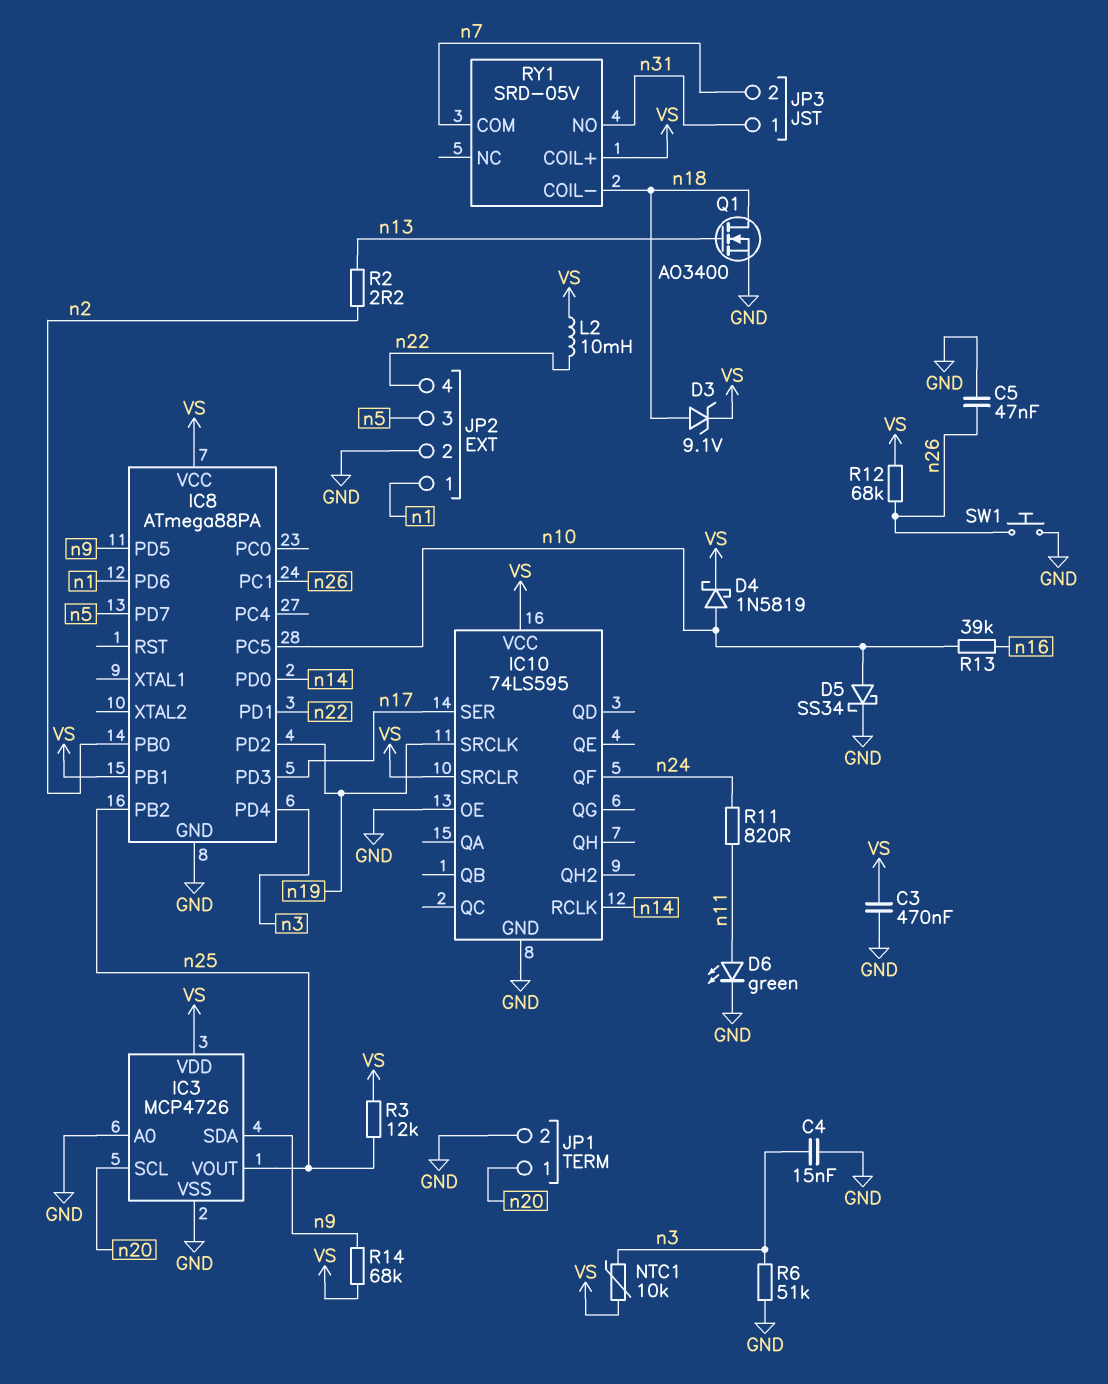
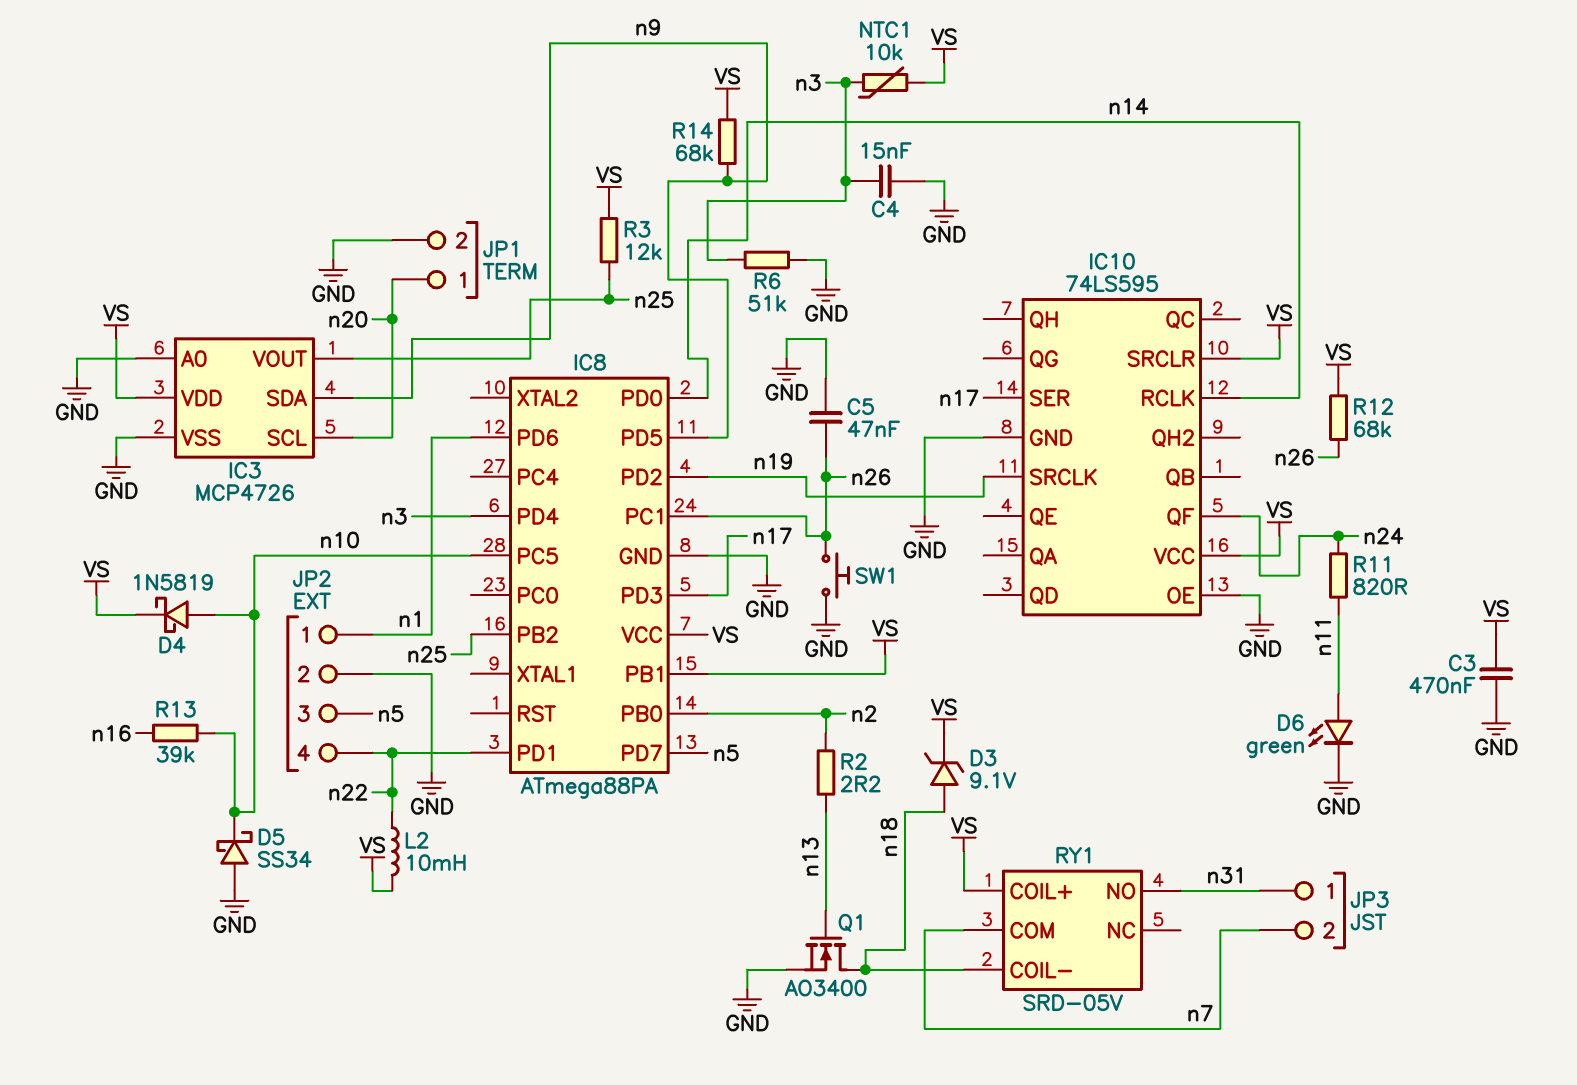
D5: schottky SS34 (A n10, K GND) -> schottky SS34 (A GND, K n10)

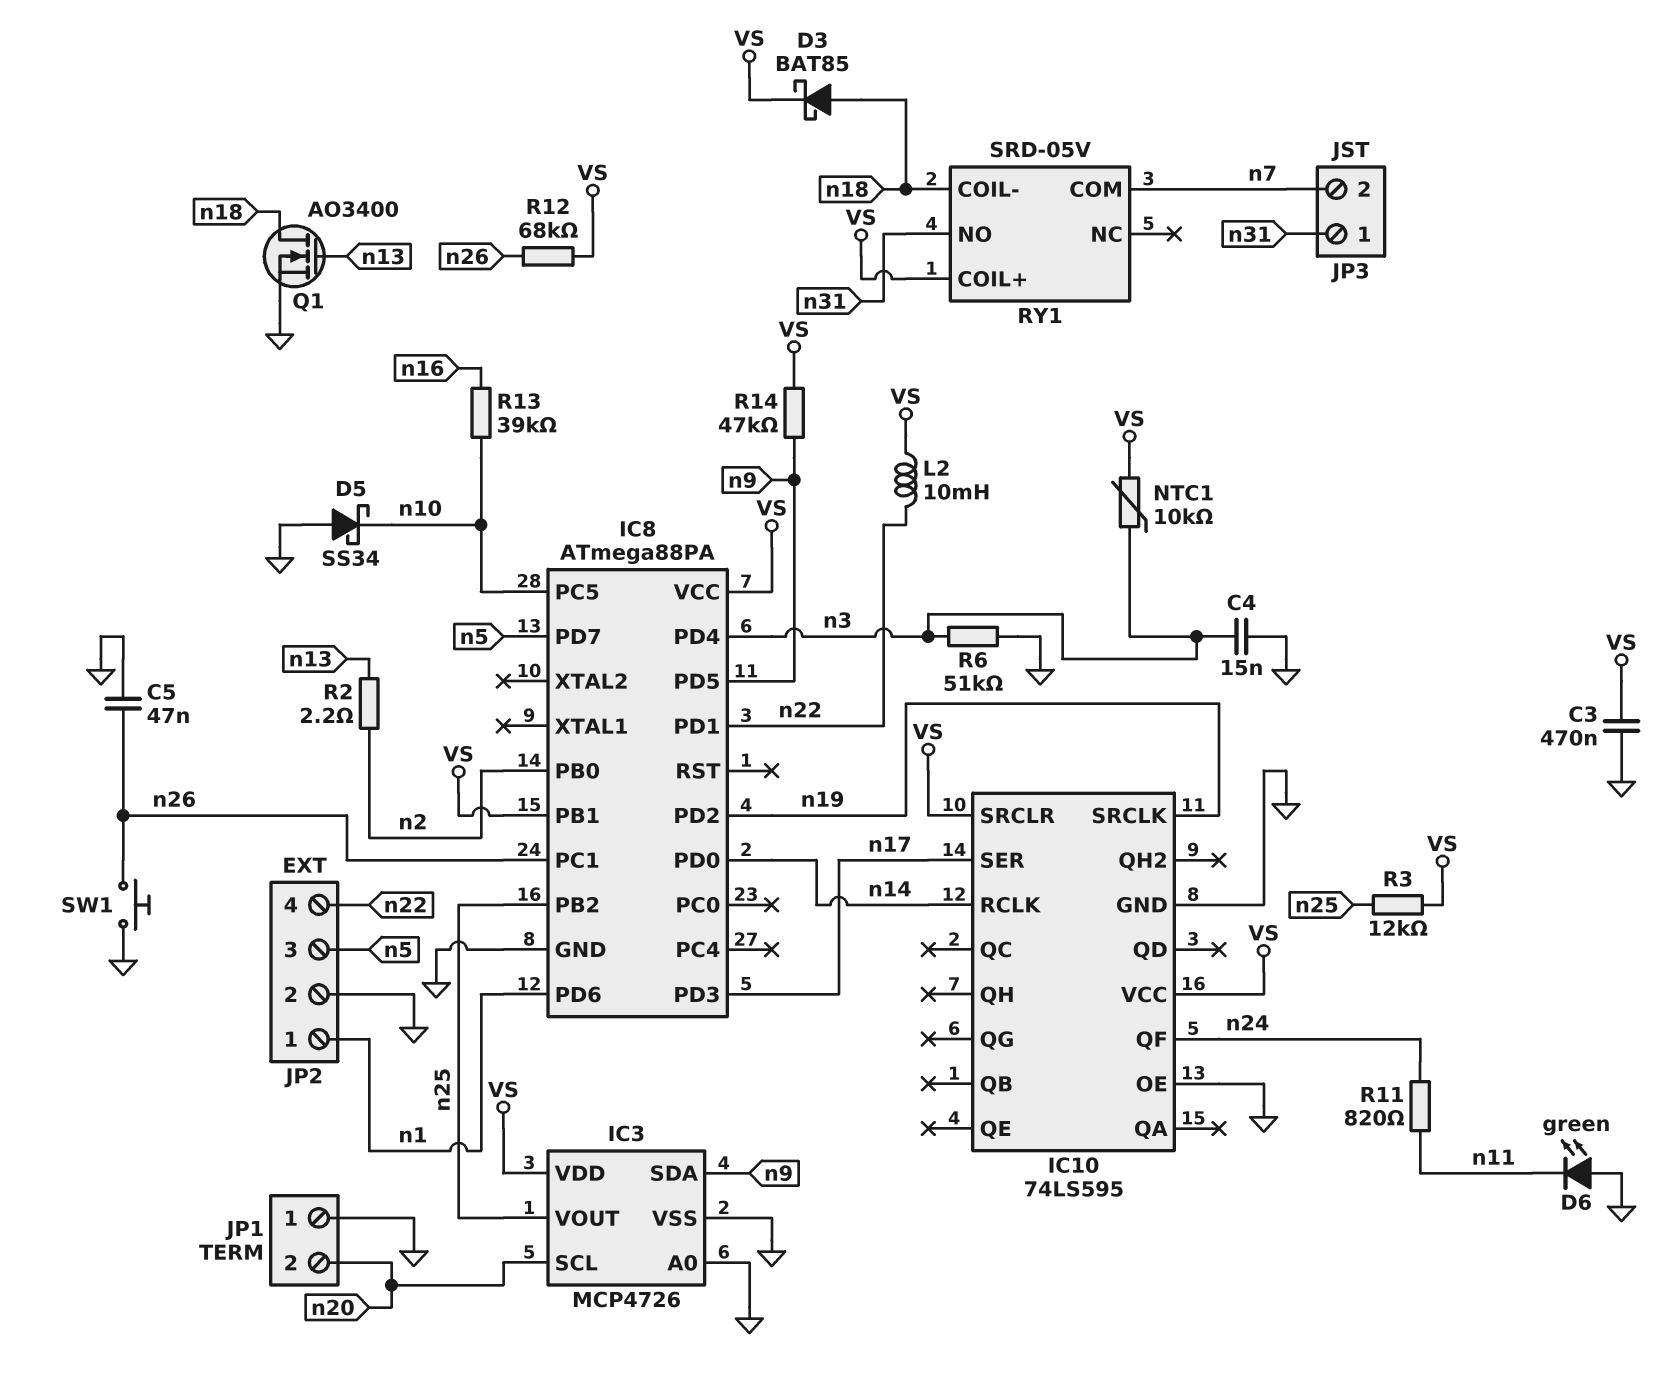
D3: zener 9.1V (A n18, K VS) -> schottky BAT85 (A n18, K VS)
D4: schottky 1N5819 (A n10, K VS) -> none
D6: LED green (A n11, K GND) -> LED green (A GND, K n11)
JP1 pin 1: n20 -> GND
JP1 pin 2: GND -> n20
R14: 68k (VS, n9) -> 47k (VS, n9)

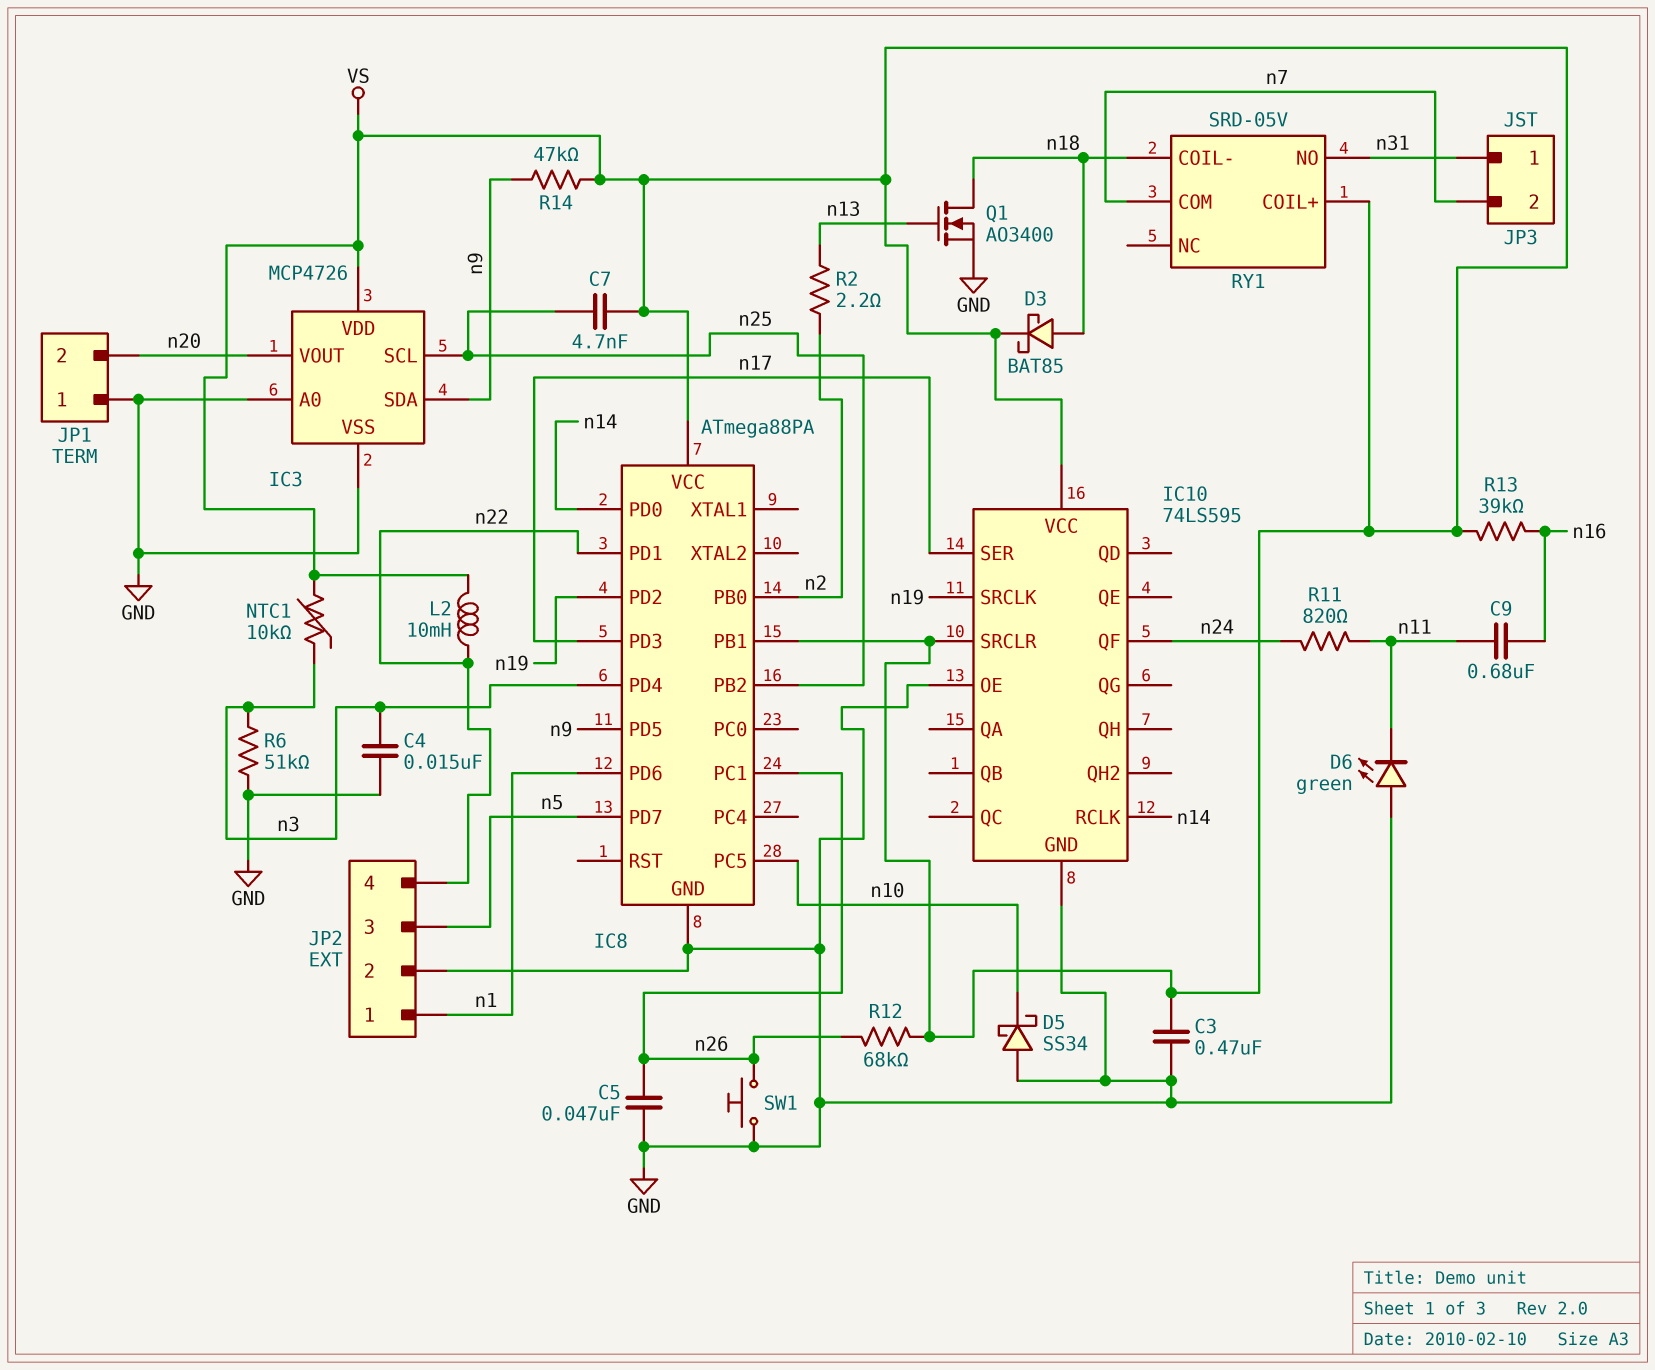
C7: none -> 4.7nF (VS, n25)
C9: none -> 680nF (n11, n16)
IC3 pin SCL: n20 -> n25
IC3 pin VOUT: n25 -> n20
R3: 12k (VS, n25) -> none
R13: 39k (n10, n16) -> 39k (VS, n16)

